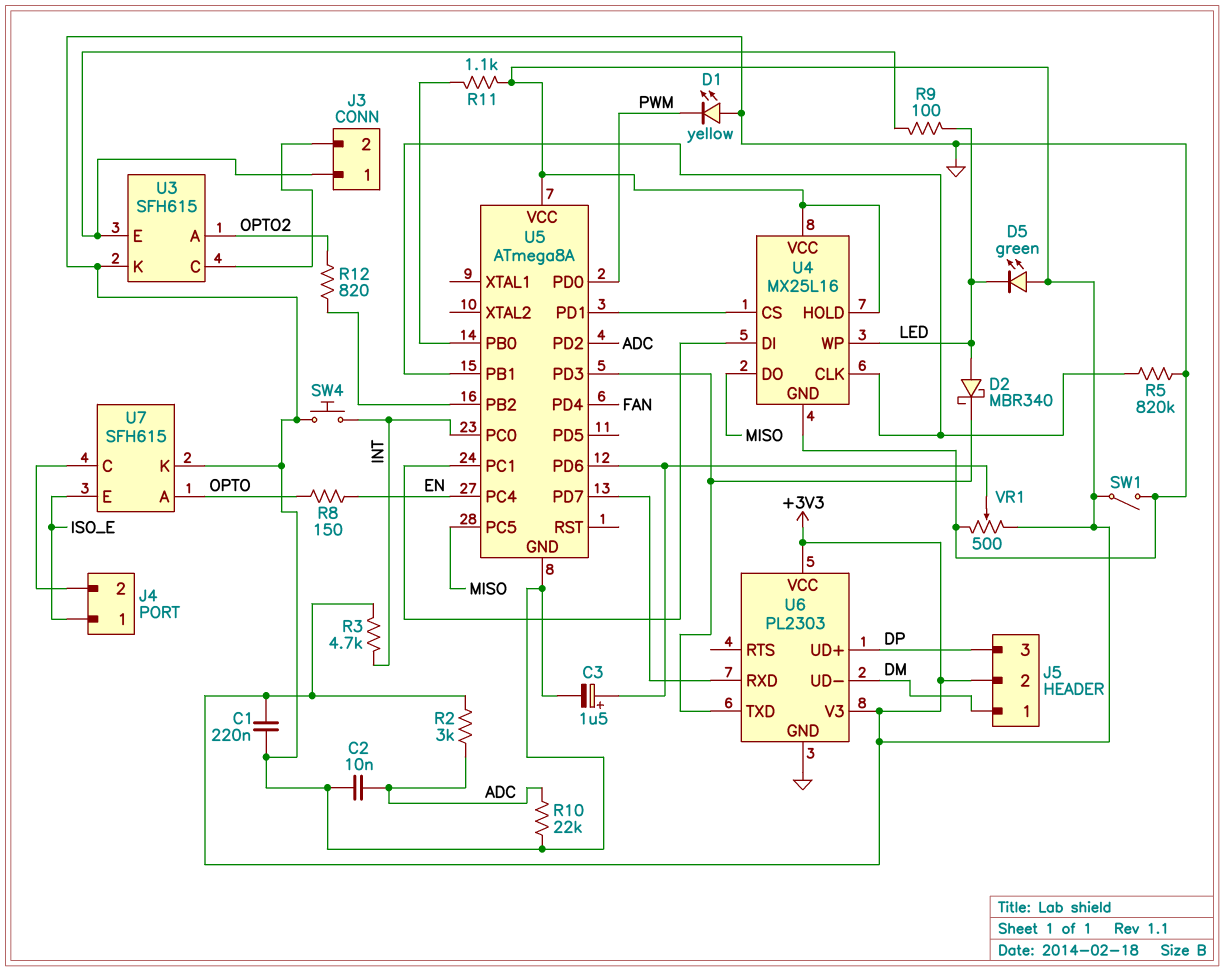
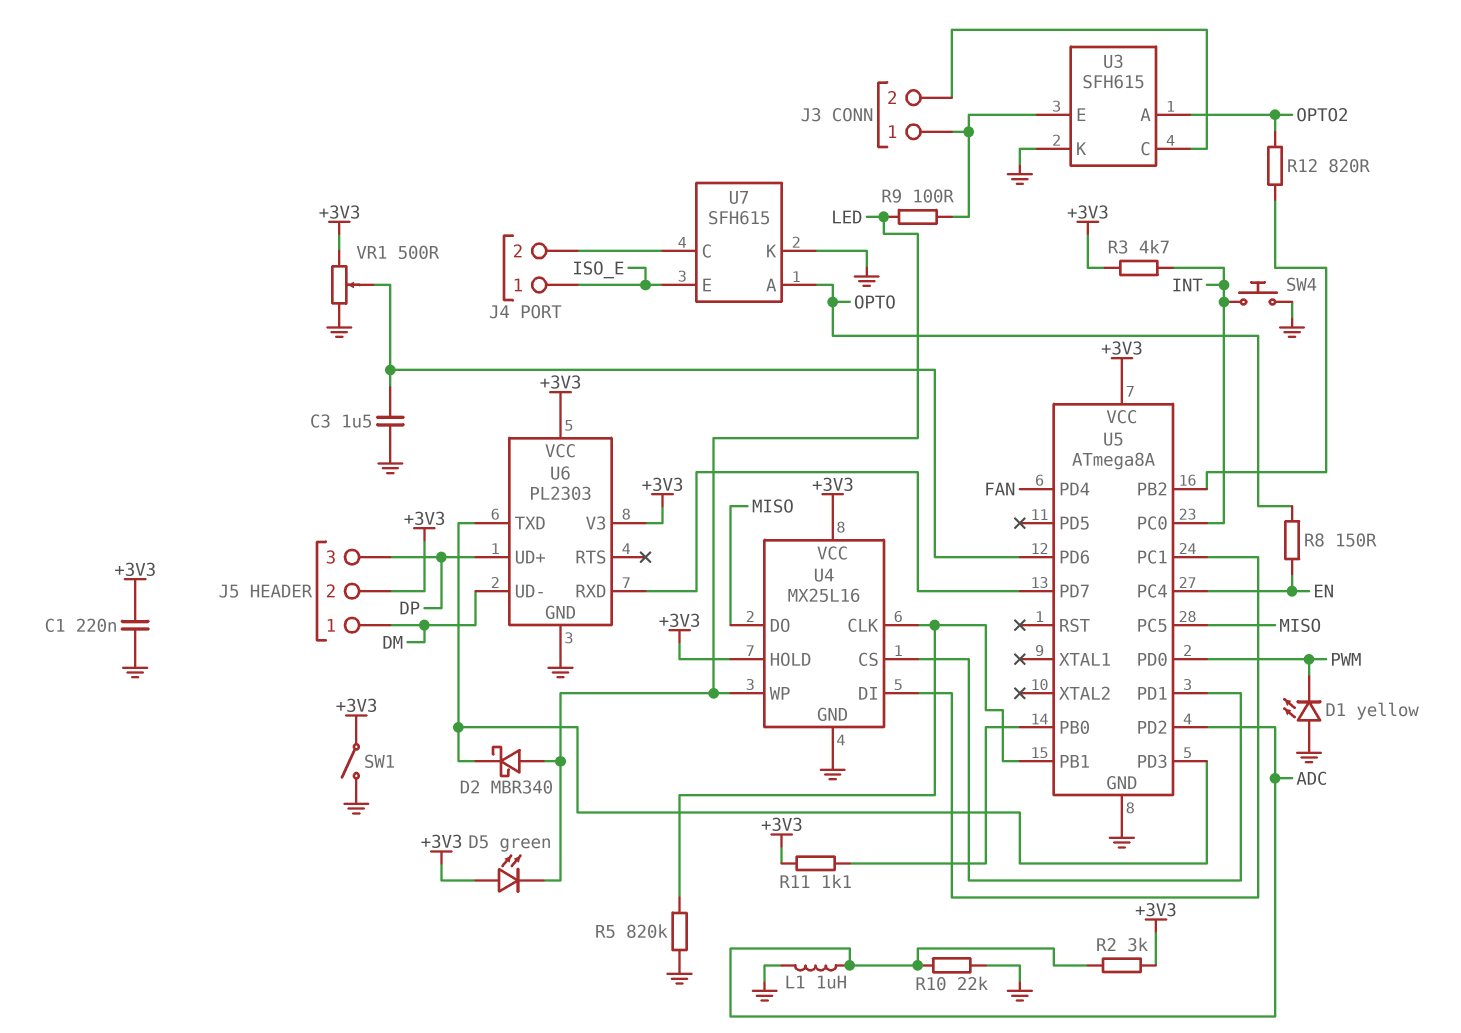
C2: 10nF (ADC, GND) -> none
C3: 1.5uF (plus U5/PD6, minus GND) -> 1.5uF (GND, U5/PD6)
L1: none -> 1uH (ADC, GND)

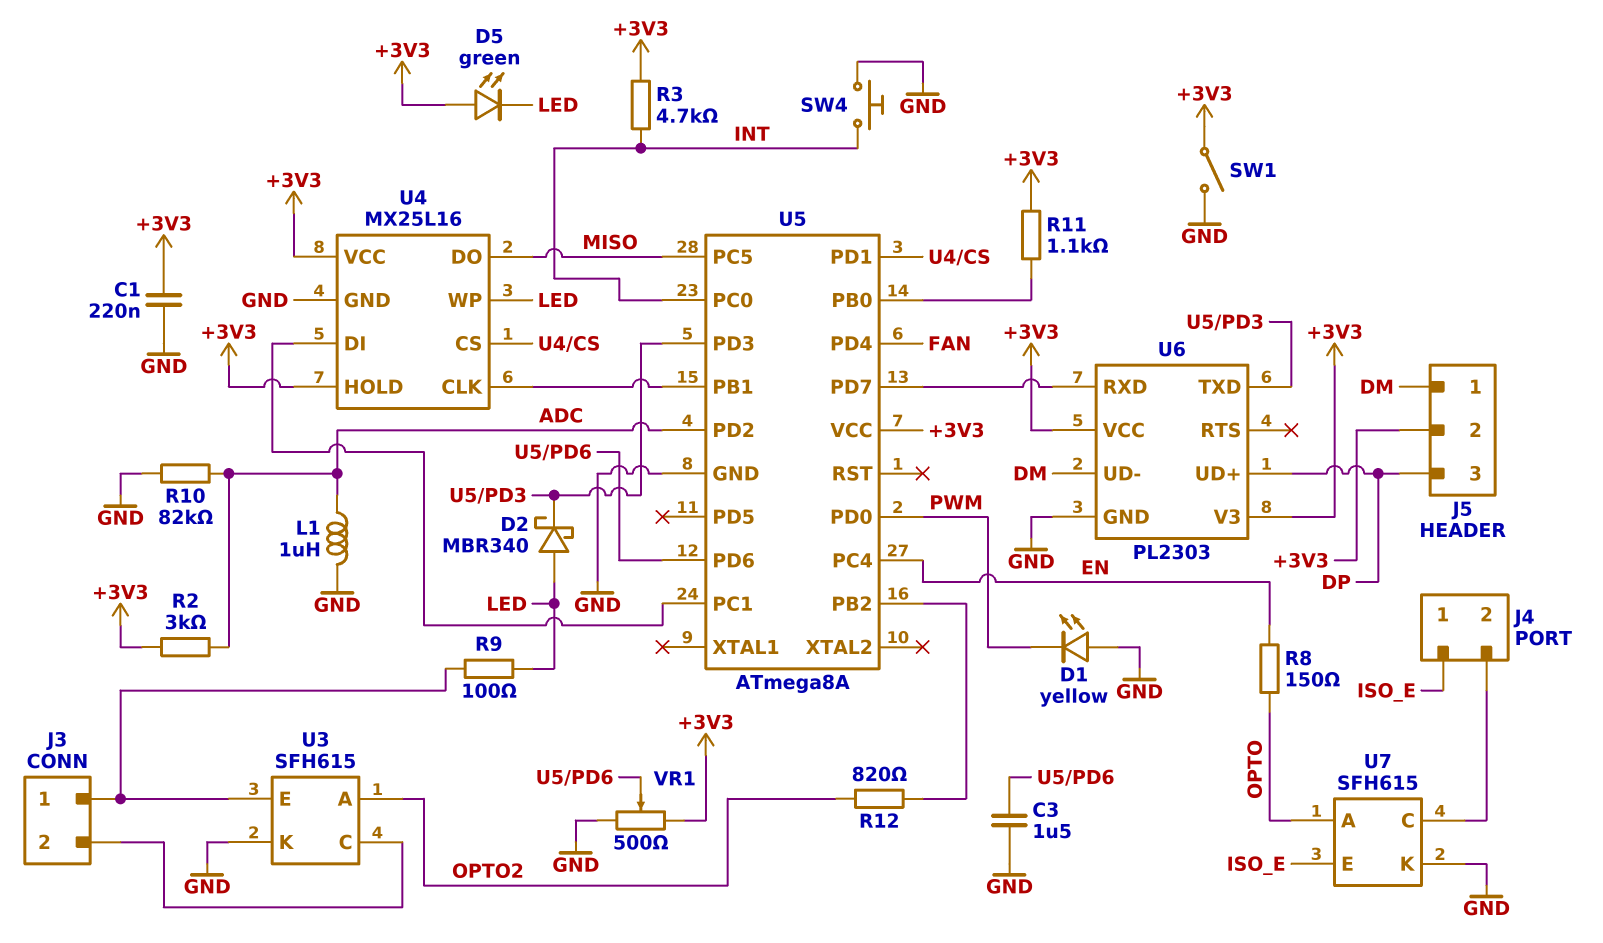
R5: 820k (GND, U4/CLK) -> none
R10: 22k (ADC, GND) -> 82k (ADC, GND)

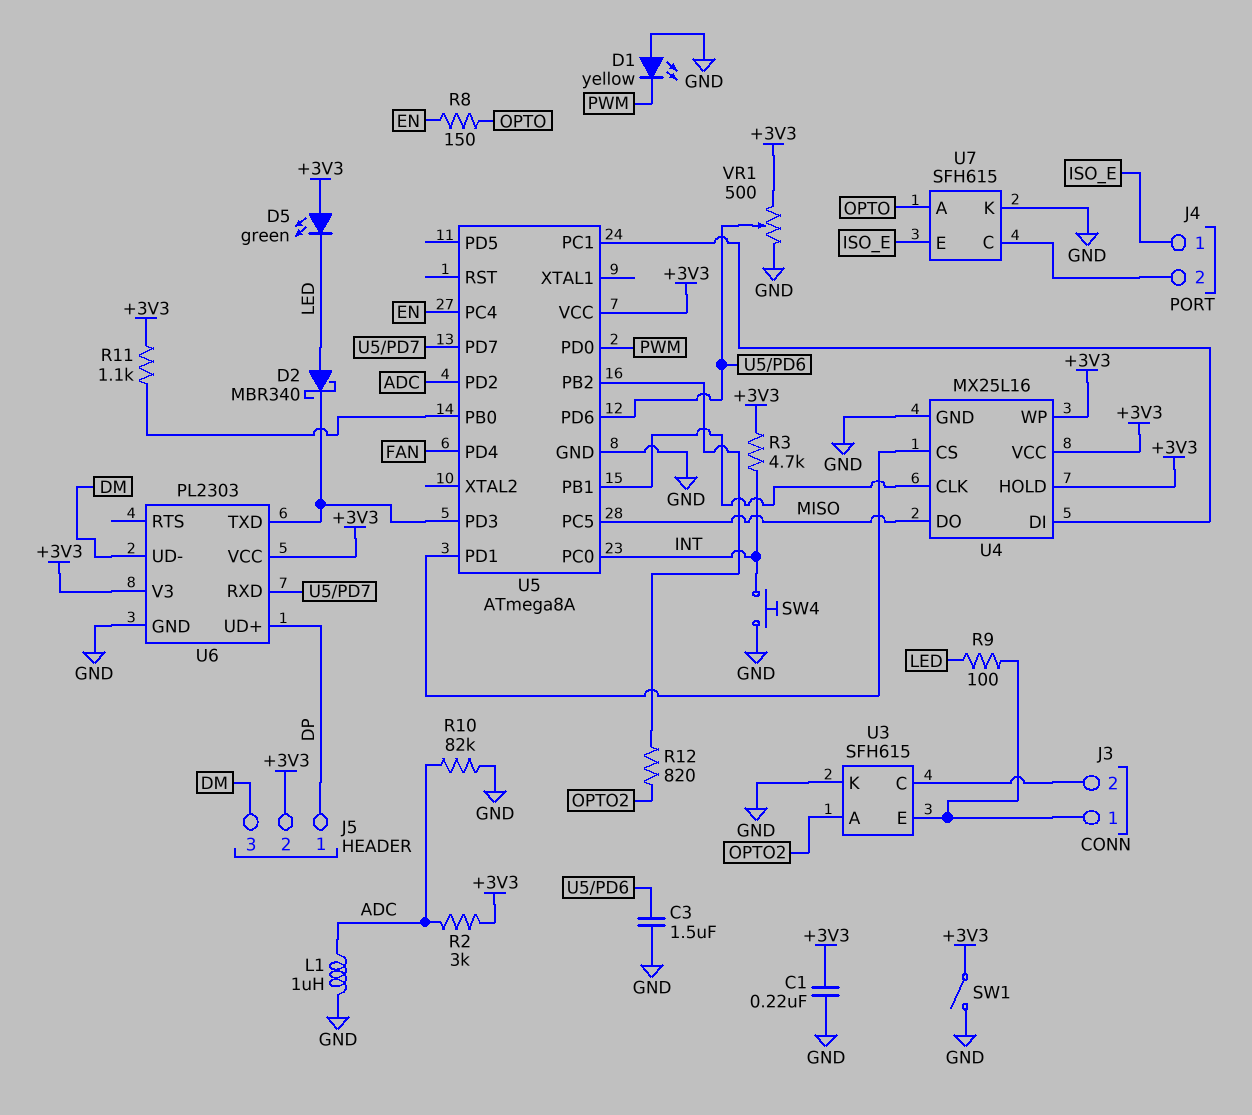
J5 pin 1: DM -> DP
J5 pin 3: DP -> DM
U4 pin WP: LED -> +3V3

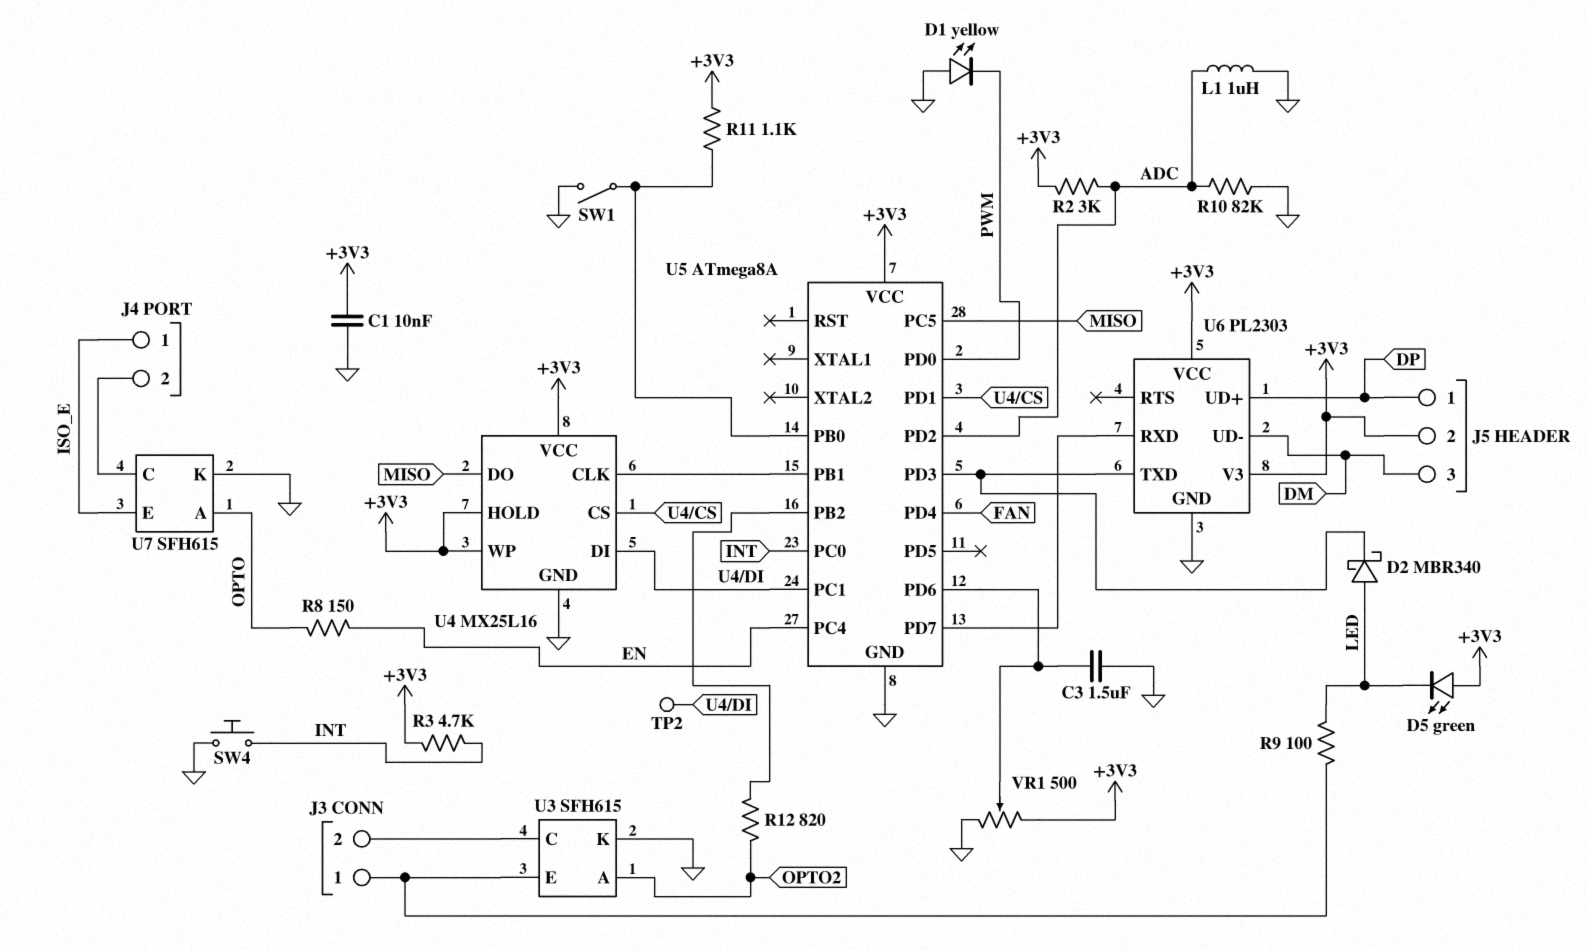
C1: 220nF (+3V3, GND) -> 10nF (+3V3, GND)
SW1: switch (+3V3, GND) -> switch (GND, U5/PB0)
TP2: none -> test point (U4/DI)

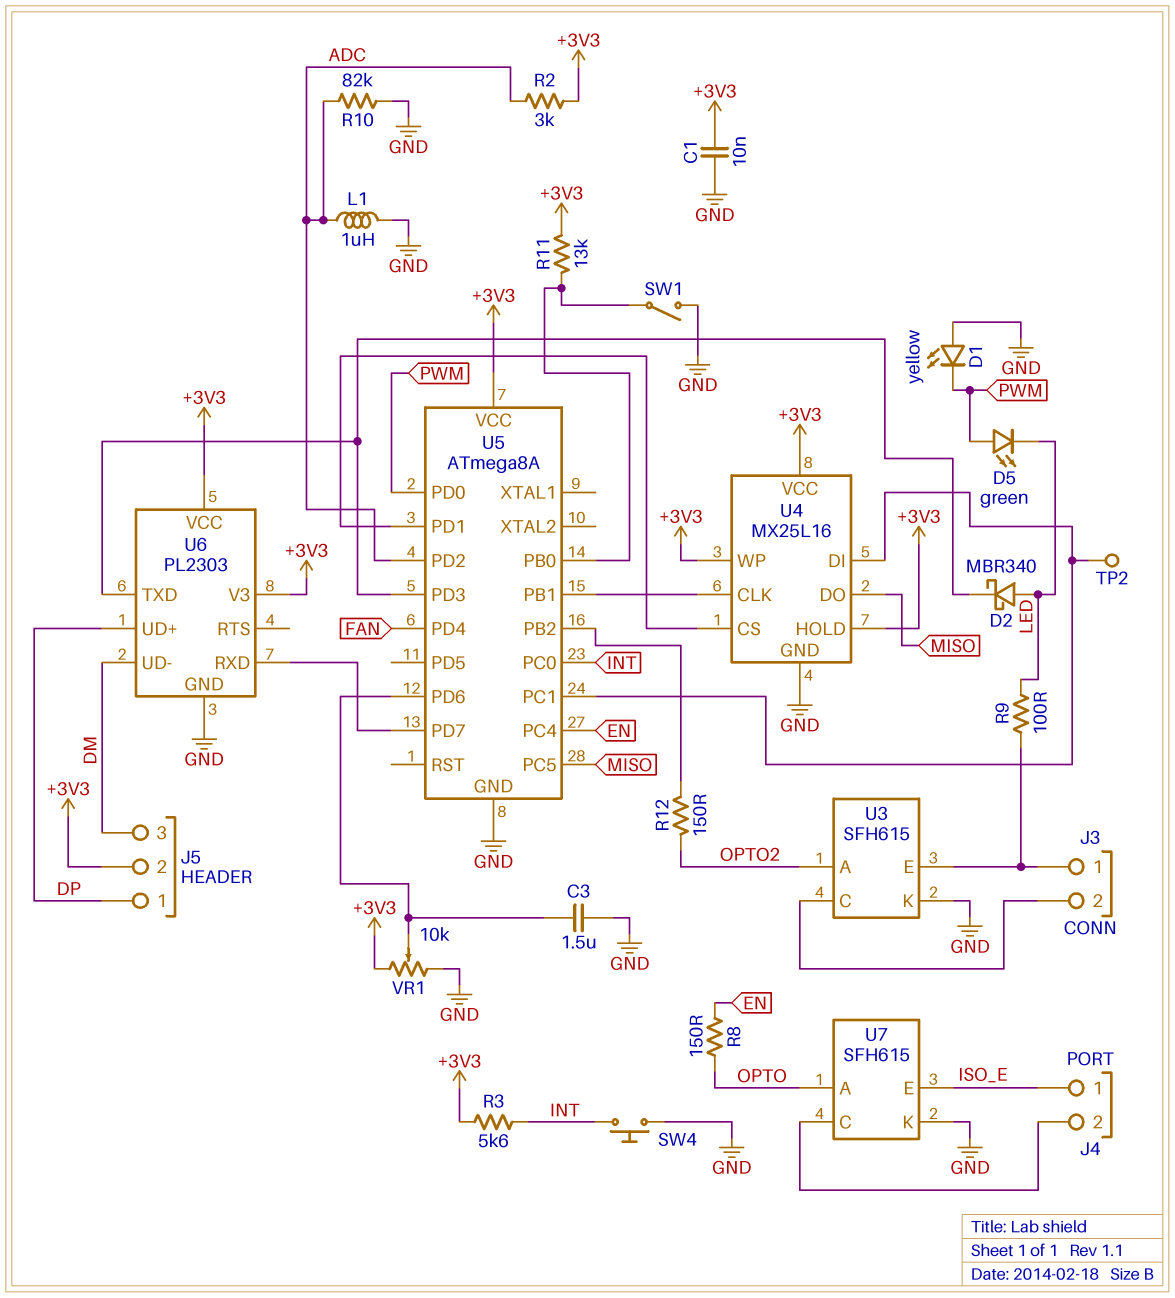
D5: LED green (A +3V3, K LED) -> LED green (A PWM, K LED)
R3: 4.7k (+3V3, INT) -> 5.6k (+3V3, INT)
R11: 1.1k (+3V3, U5/PB0) -> 13k (+3V3, U5/PB0)
R12: 820 (OPTO2, U5/PB2) -> 150 (OPTO2, U5/PB2)
VR1: 500 (+3V3, GND, wiper U5/PD6) -> 10k (+3V3, GND, wiper U5/PD6)

